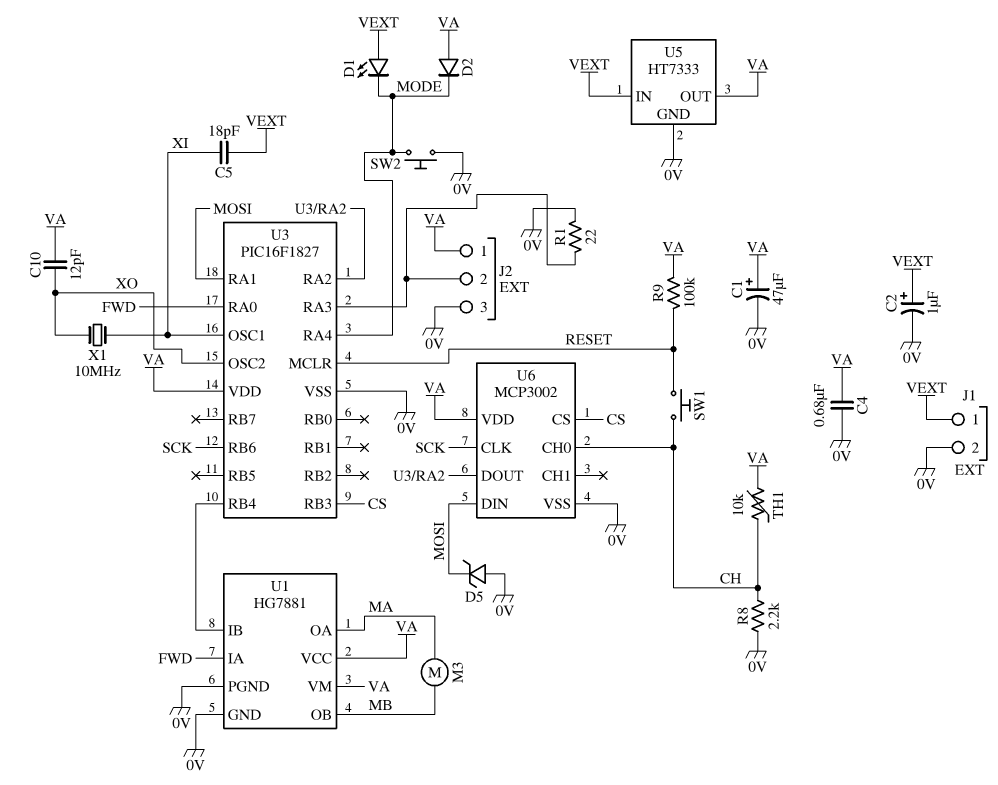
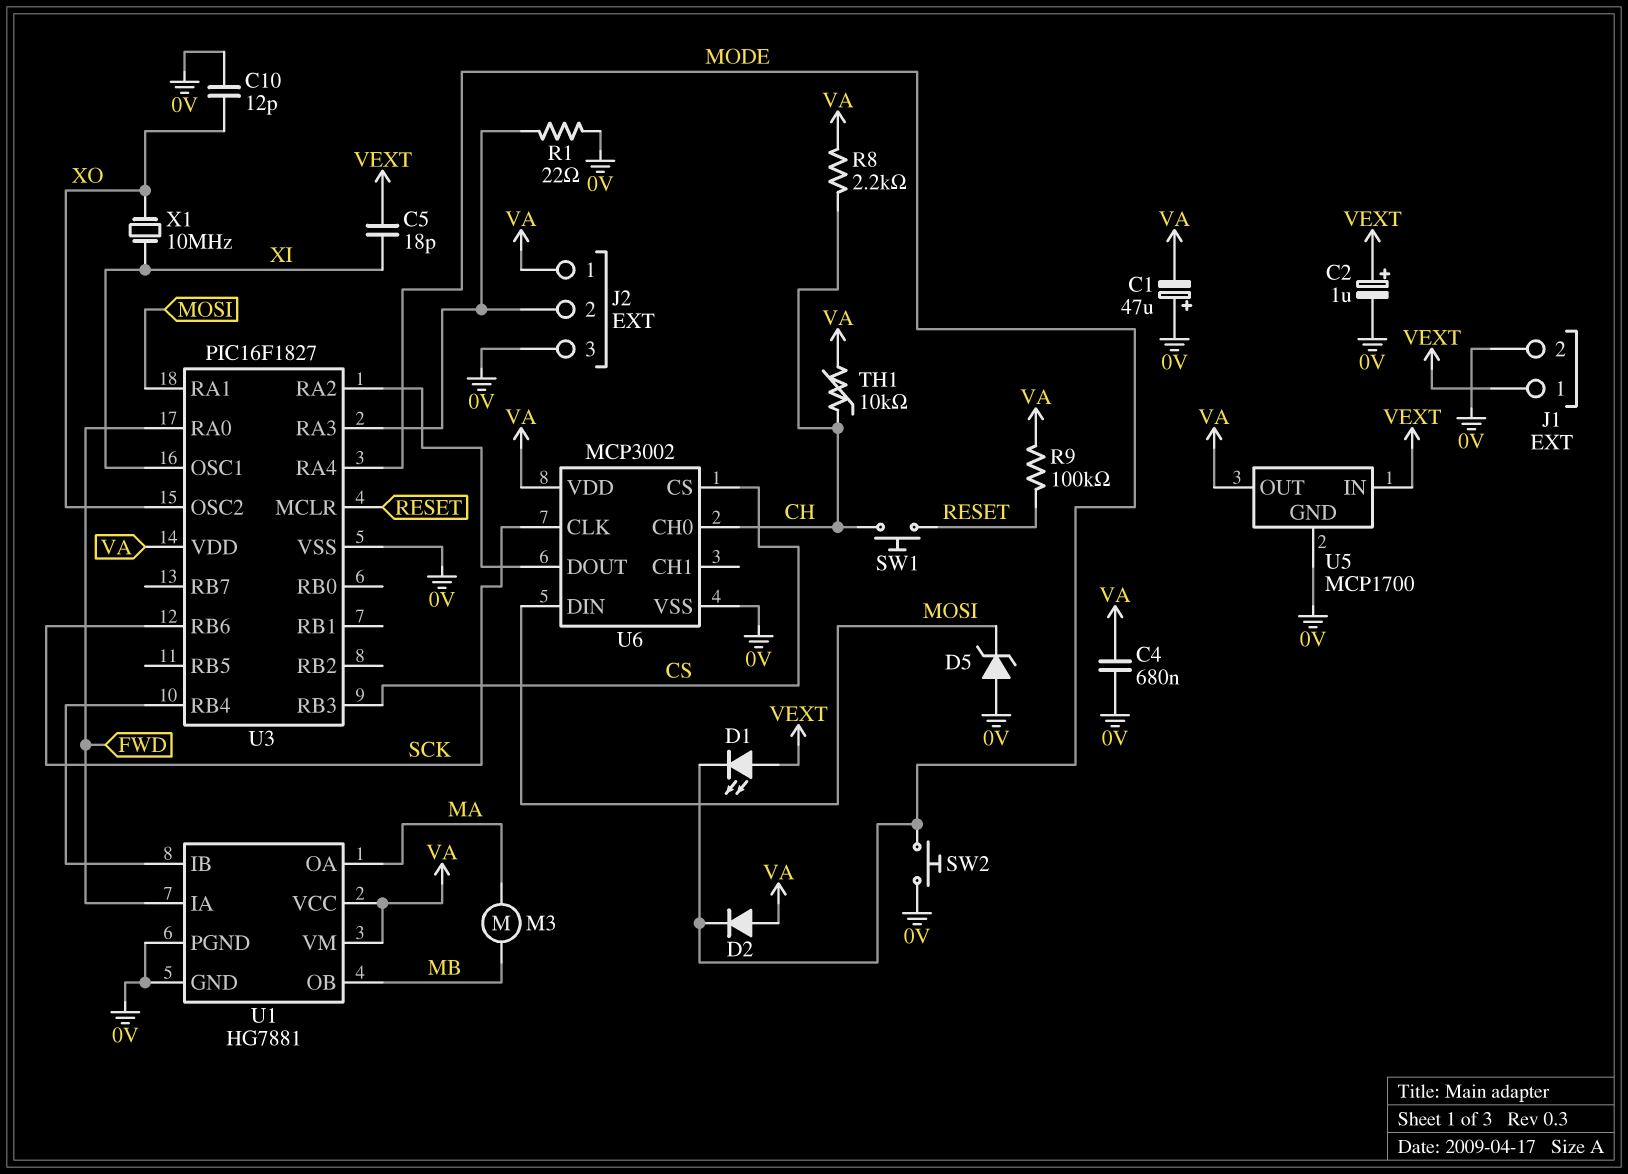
C1: 47uF (plus VA, minus 0V) -> 47uF (plus 0V, minus VA)
C10: 12pF (VA, XO) -> 12pF (0V, XO)
R8: 2.2k (0V, CH) -> 2.2k (CH, VA)
U5: HT7333 -> MCP1700

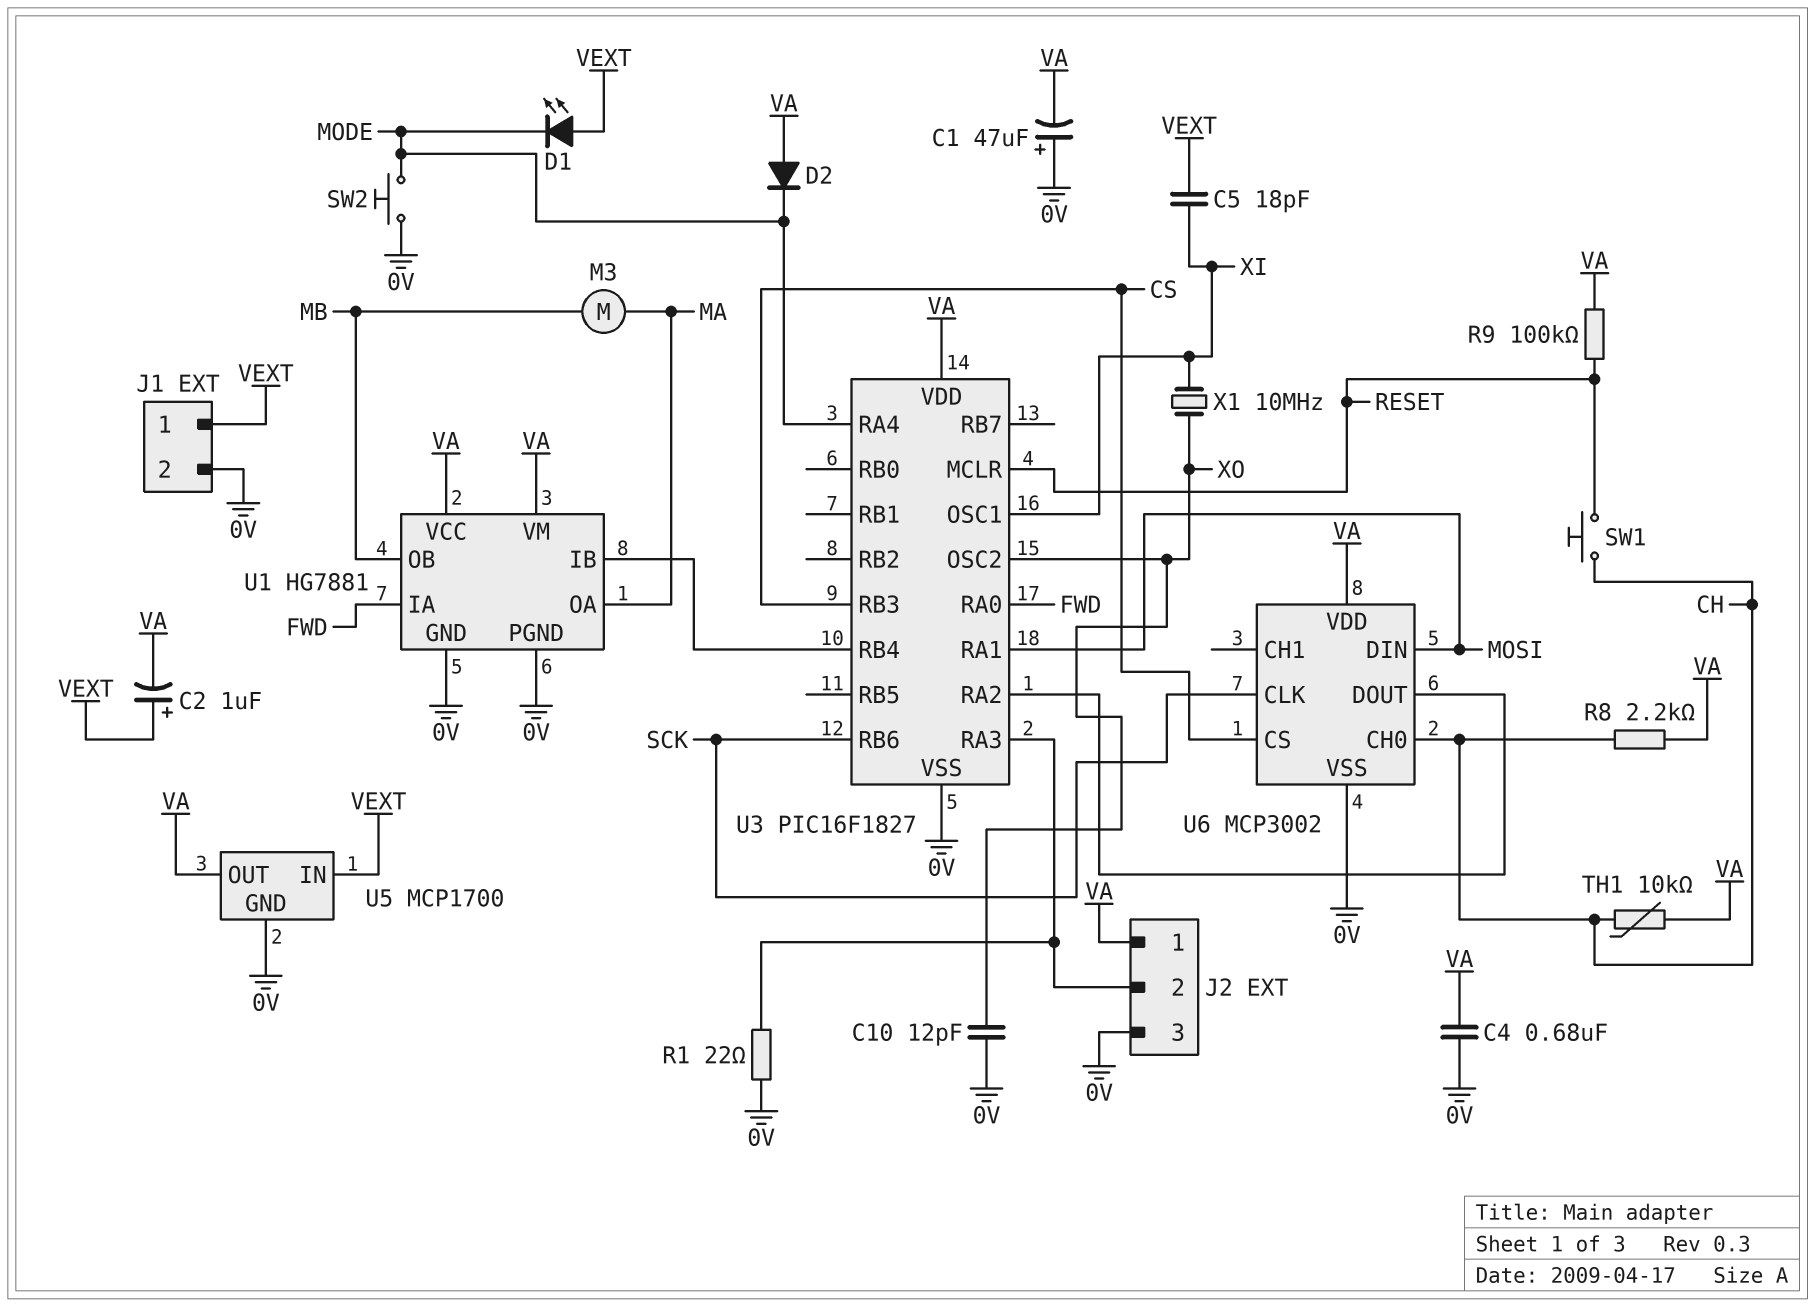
C2: 1uF (plus VEXT, minus 0V) -> 1uF (plus VEXT, minus VA)
D5: zener (A 0V, K MOSI) -> none

